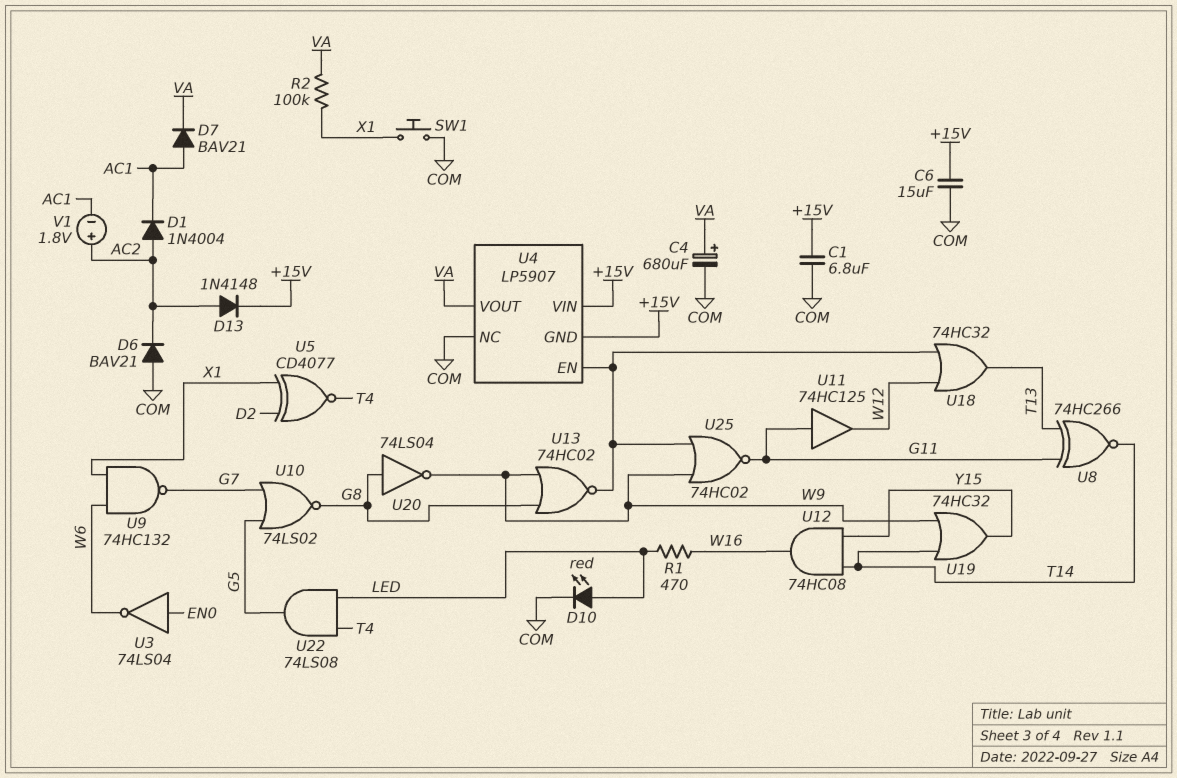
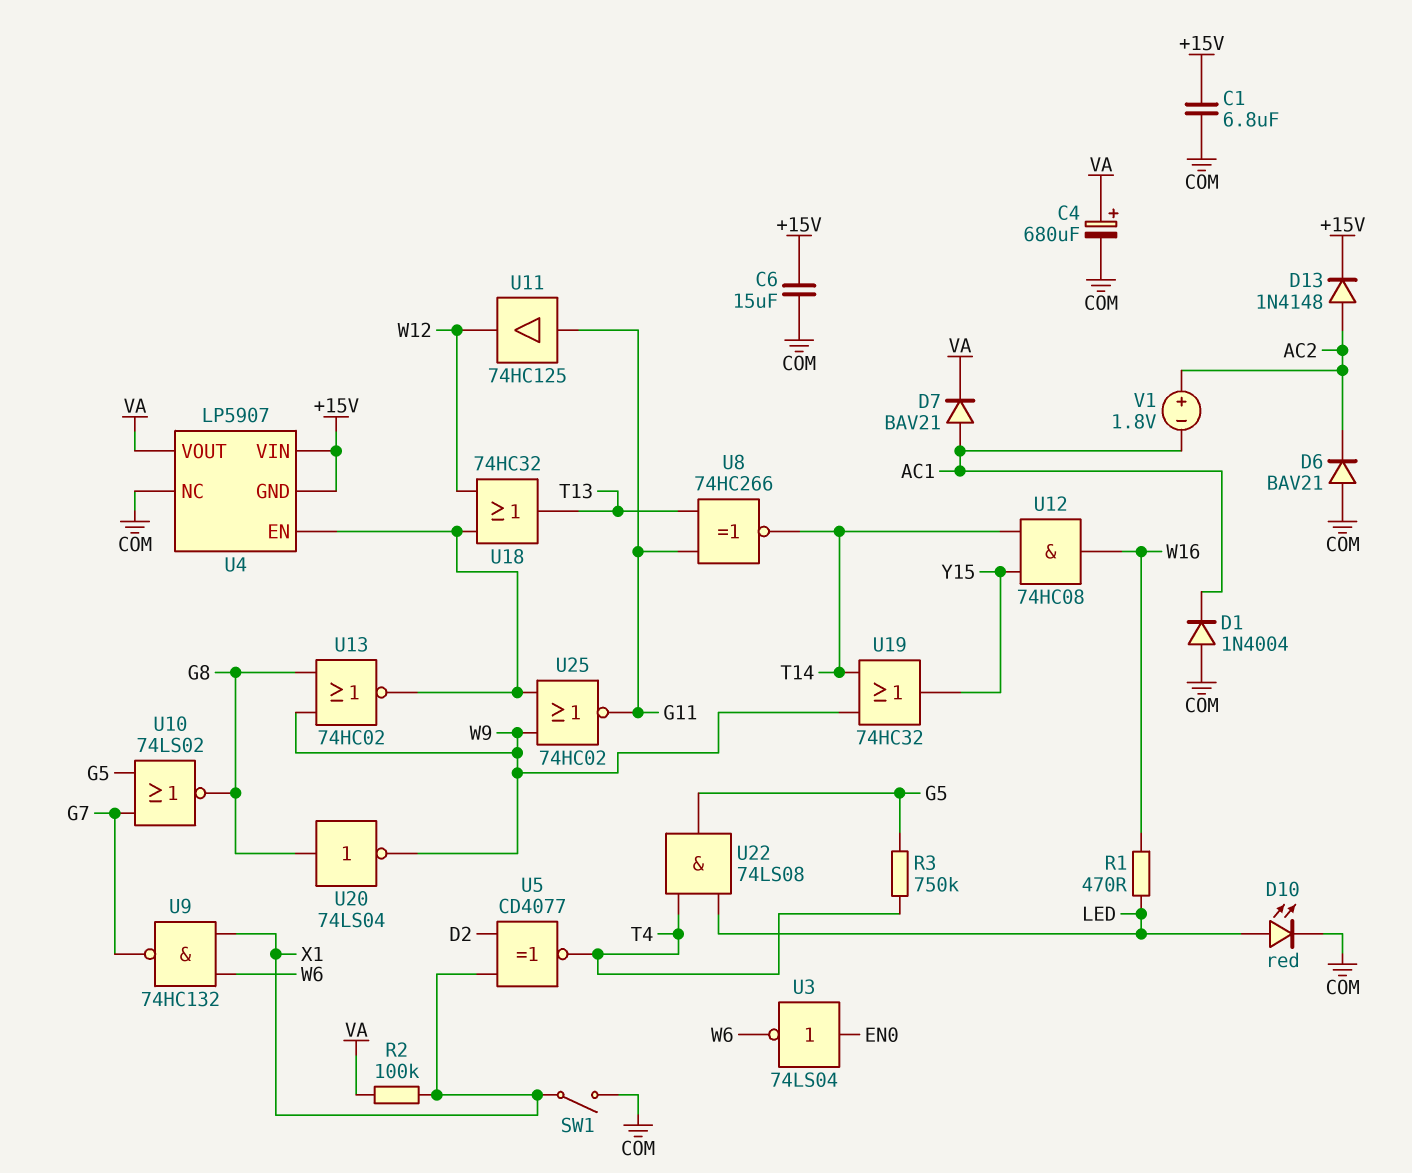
D1: diode 1N4004 (A AC2, K AC1) -> diode 1N4004 (A COM, K AC1)
R3: none -> 750k (G5, T4)
SW1: button (COM, X1) -> switch (COM, X1)

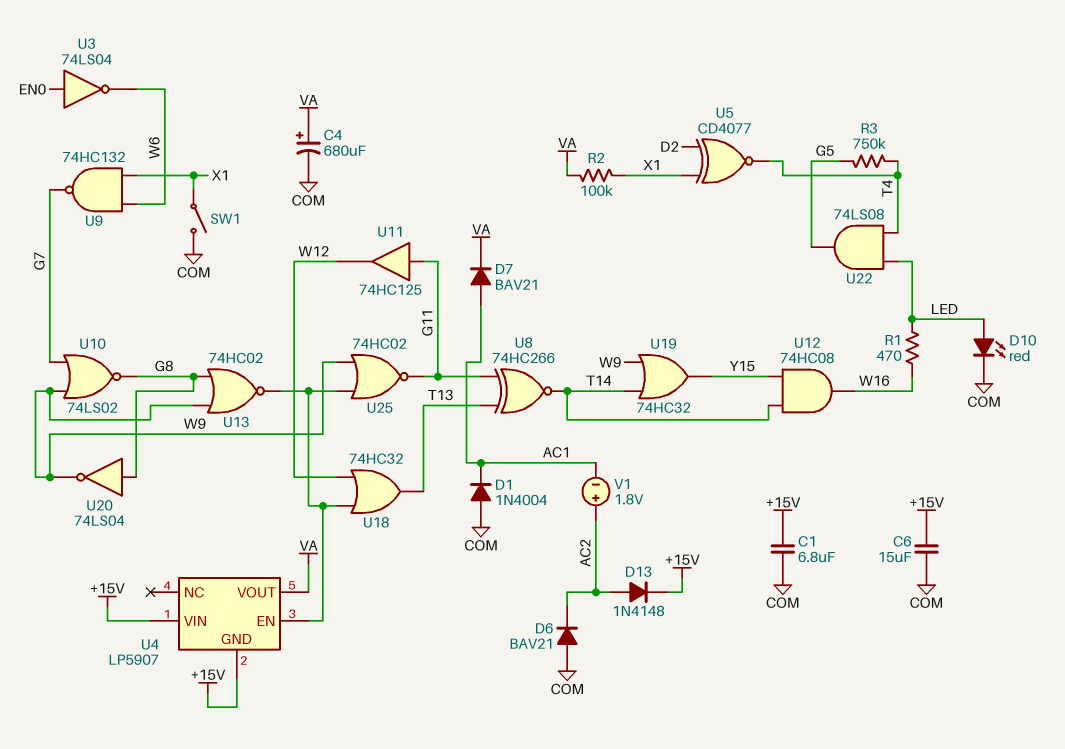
U4 pin NC: COM -> none
U10: NOR 74LS02 (in G5, in G7, out G8) -> NOR 74LS02 (in G7, in W9, out G8)

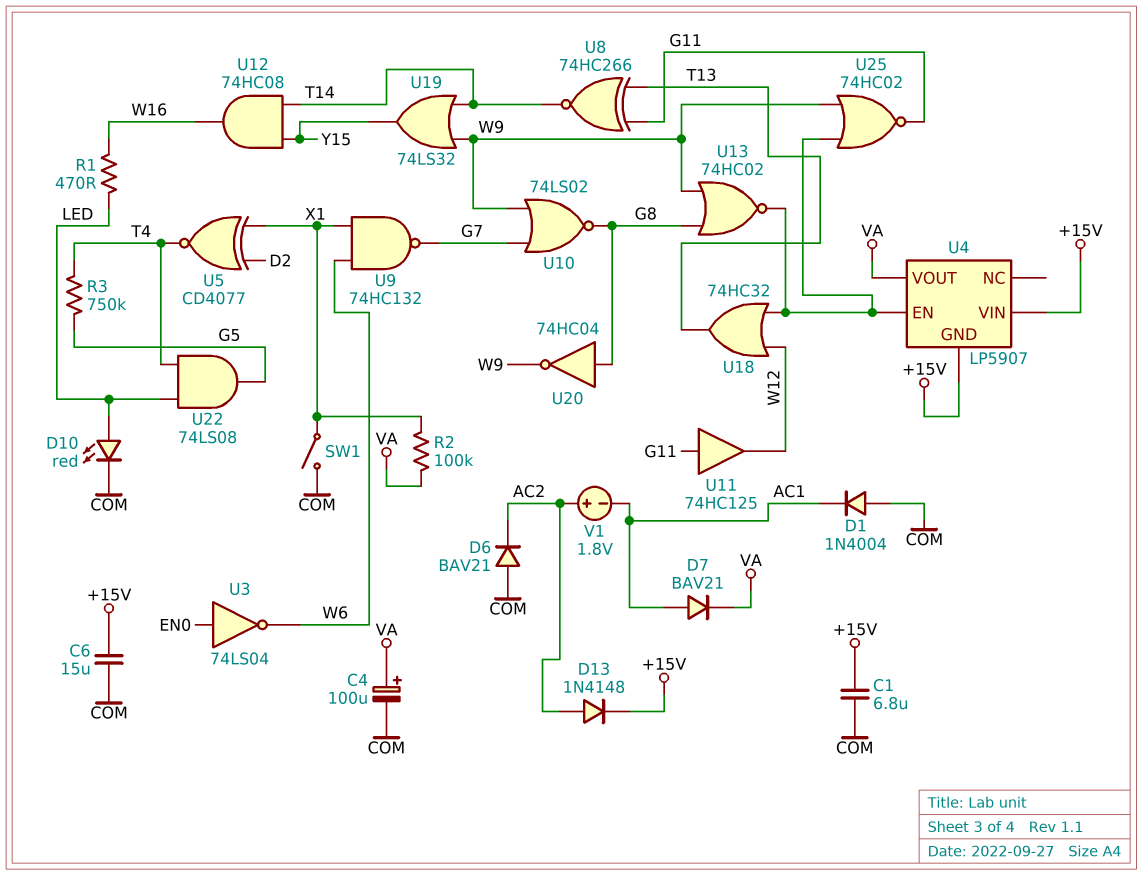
C4: 680uF (plus VA, minus COM) -> 100uF (plus VA, minus COM)
U19: OR 74HC32 (in T14, in W9, out Y15) -> OR 74LS32 (in T14, in W9, out Y15)
U20: NOT 74LS04 (in G8, out W9) -> NOT 74HC04 (in G8, out W9)

